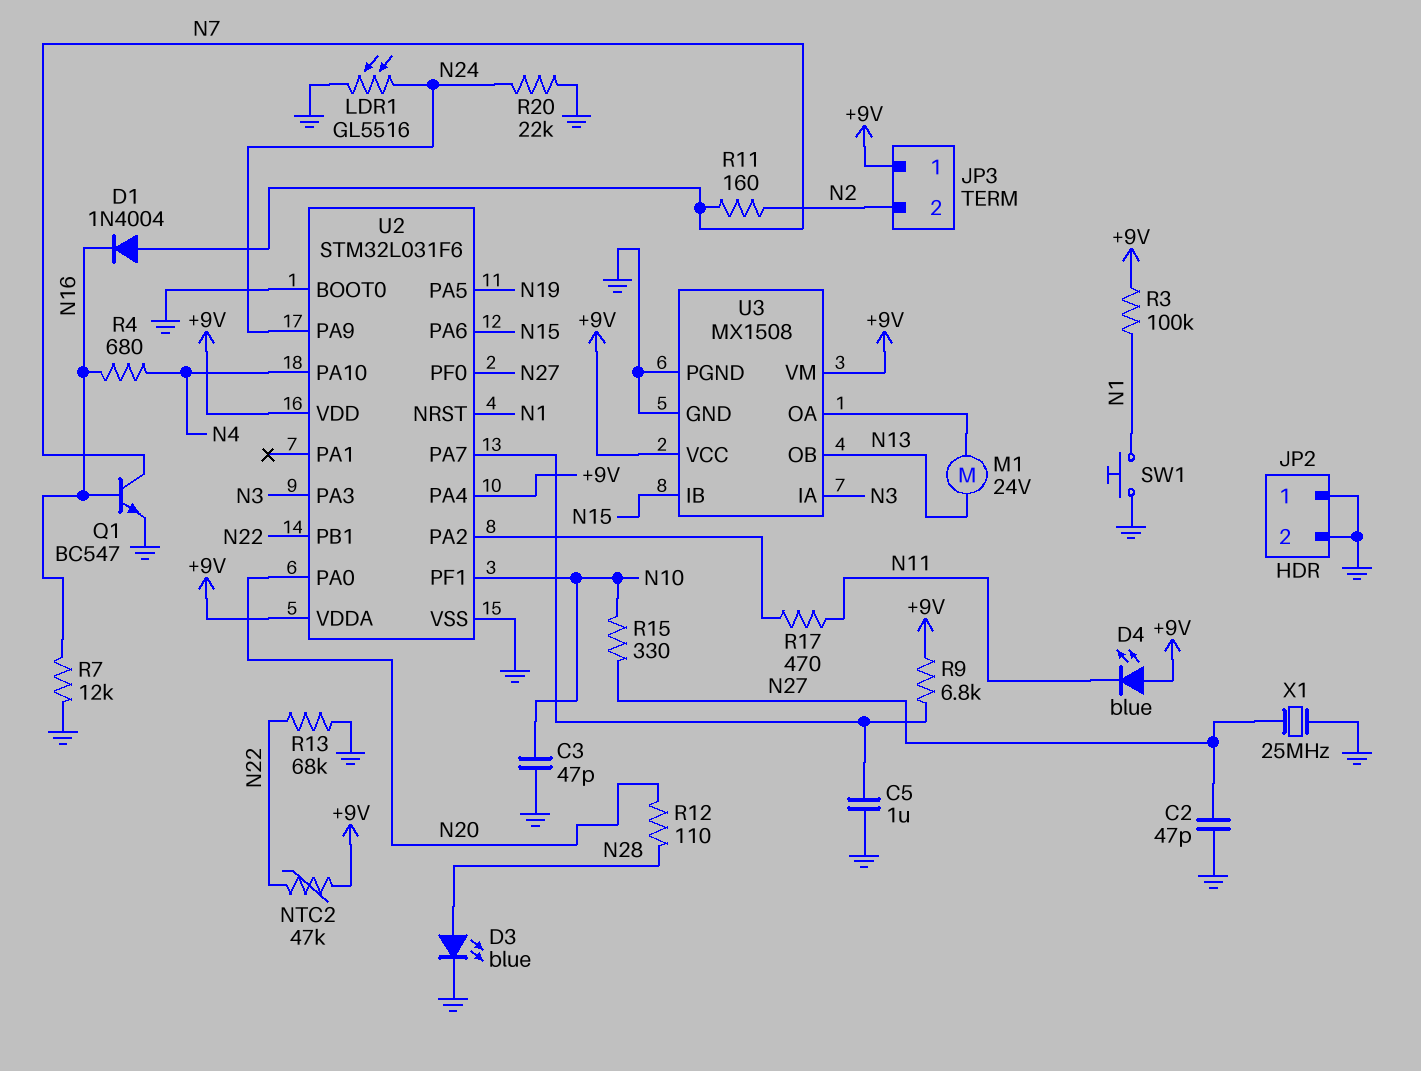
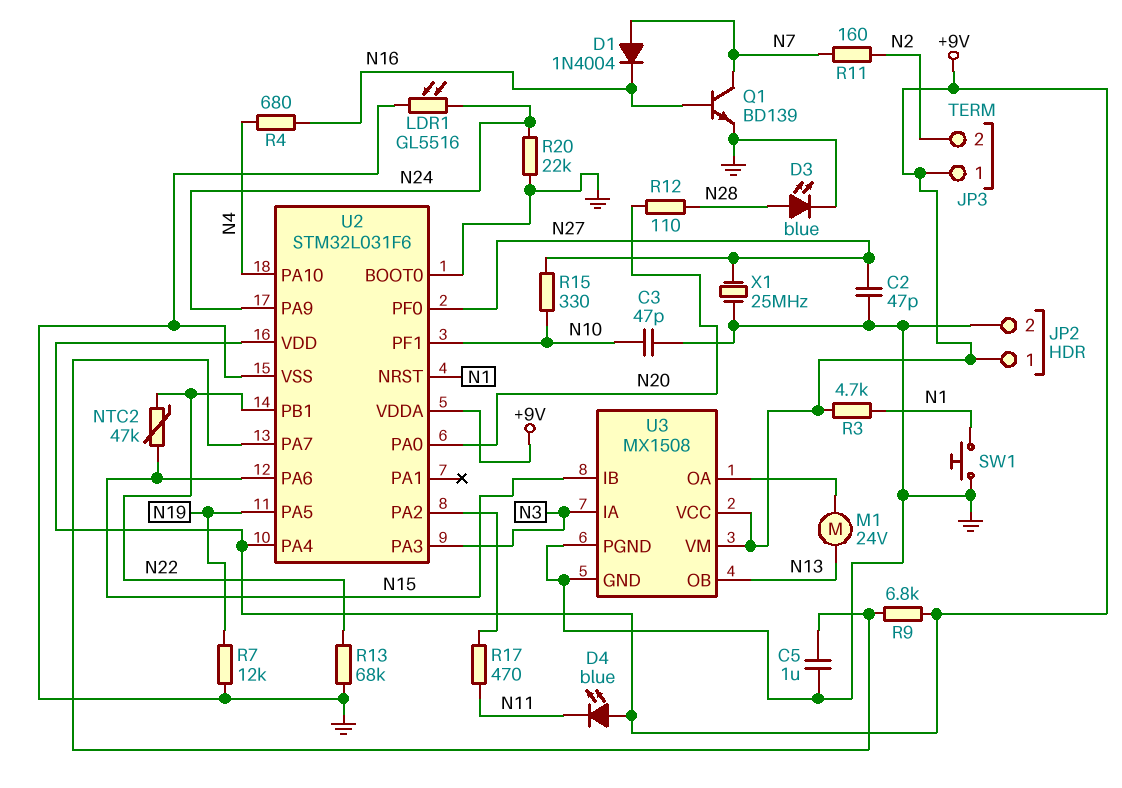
JP2 pin 1: GND -> +9V
NTC2: 47k (+9V, N22) -> 47k (N15, N22)
Q1: NPN BC547 (B N16, C N7, E GND) -> NPN BD139 (B N16, C N7, E GND)
R3: 100k (+9V, N1) -> 4.7k (+9V, N1)
R7: 12k (GND, N16) -> 12k (GND, N19)

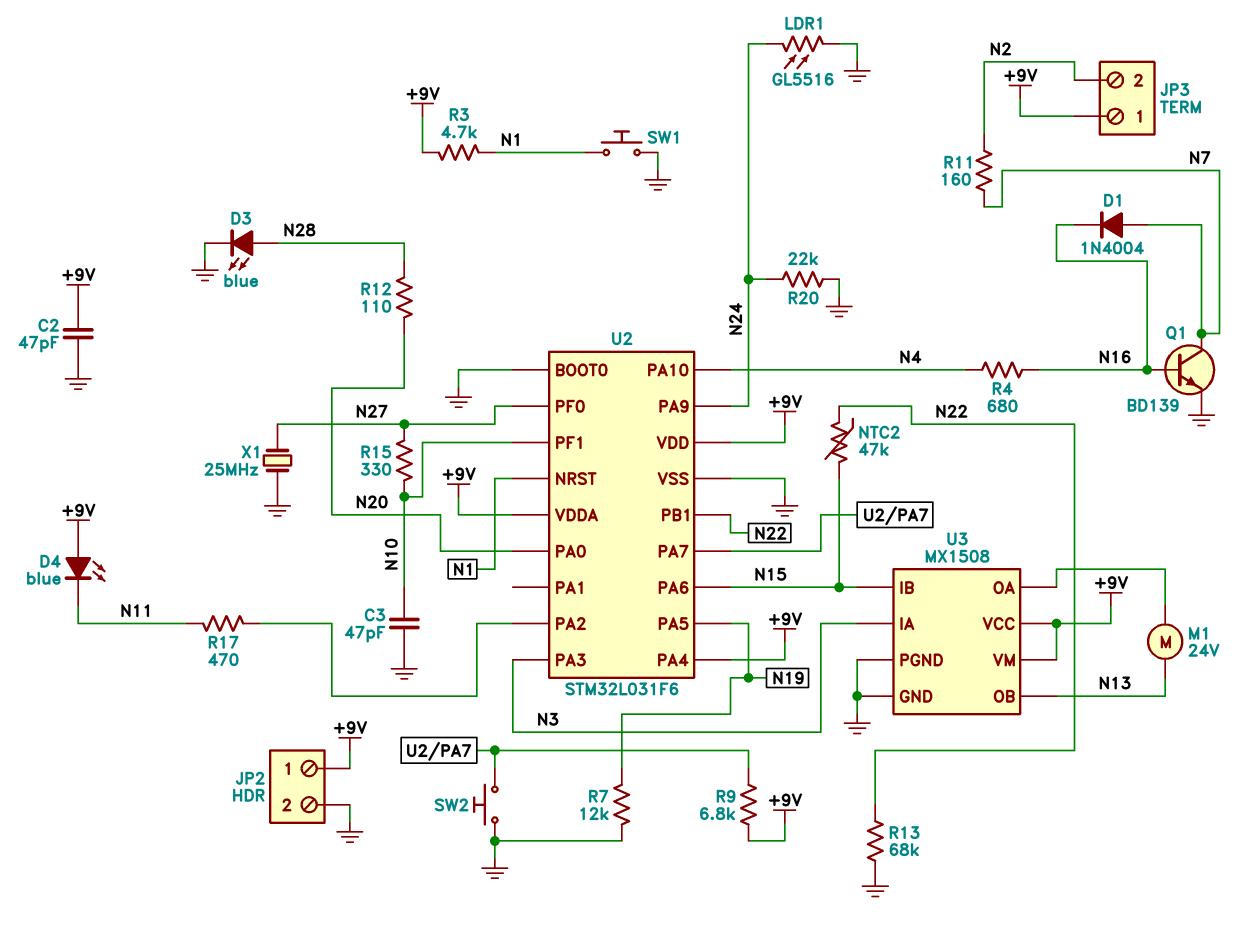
C2: 47pF (GND, N27) -> 47pF (+9V, GND)
C5: 1uF (GND, U2/PA7) -> none
SW2: none -> button (GND, U2/PA7)

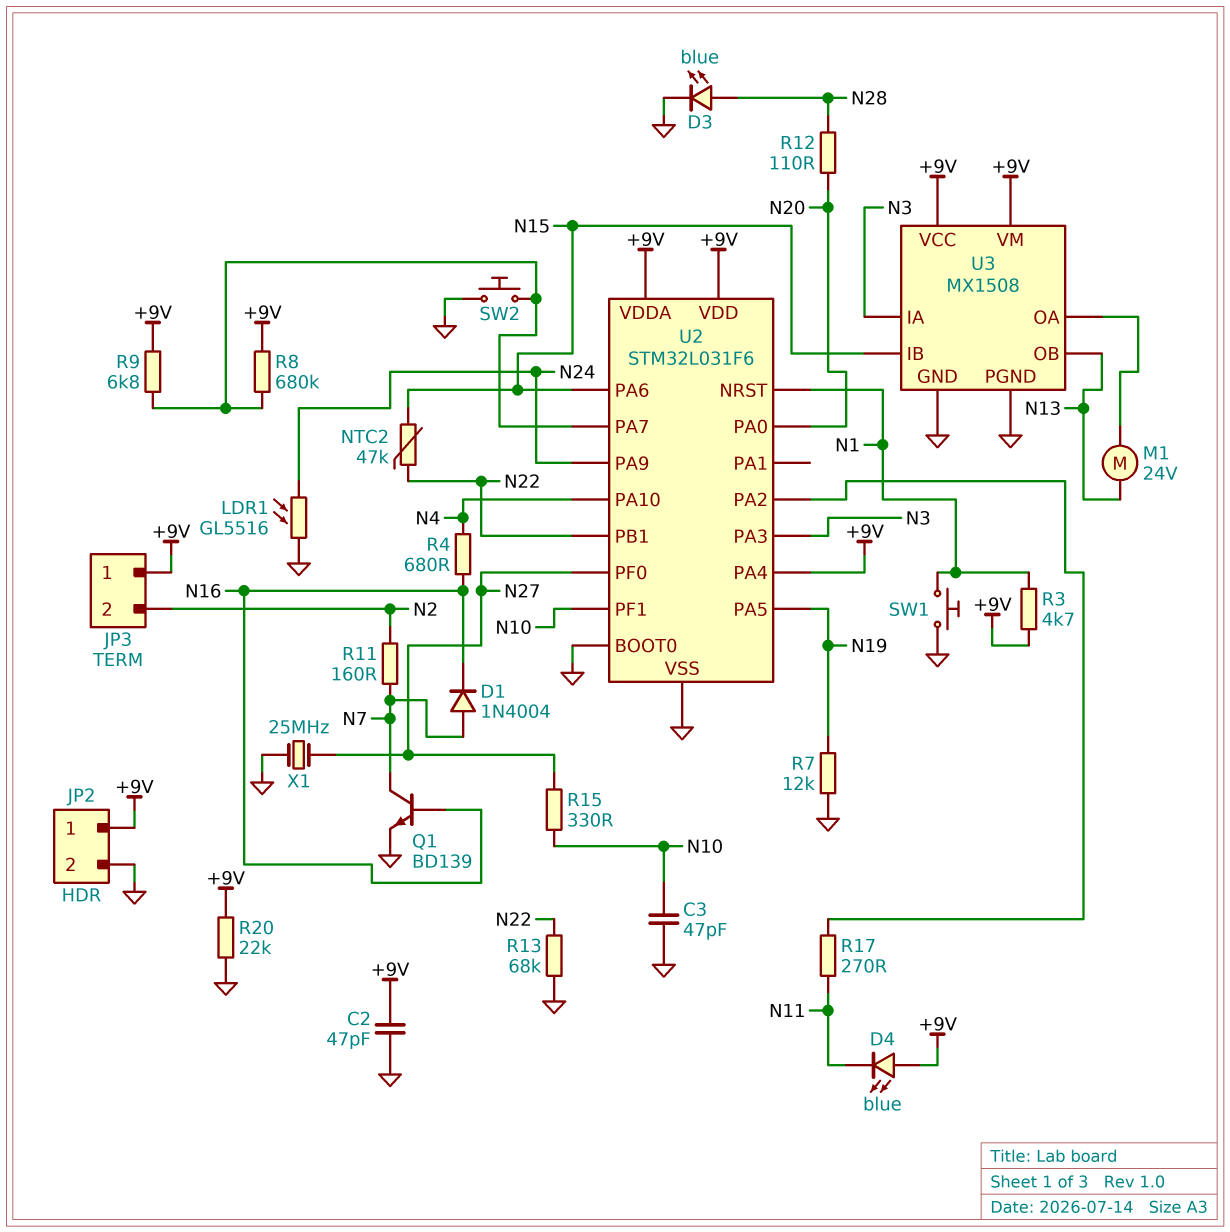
R8: none -> 680k (+9V, U2/PA7)
R17: 470 (N11, U2/PA2) -> 270 (N11, U2/PA2)
R20: 22k (GND, N24) -> 22k (+9V, GND)

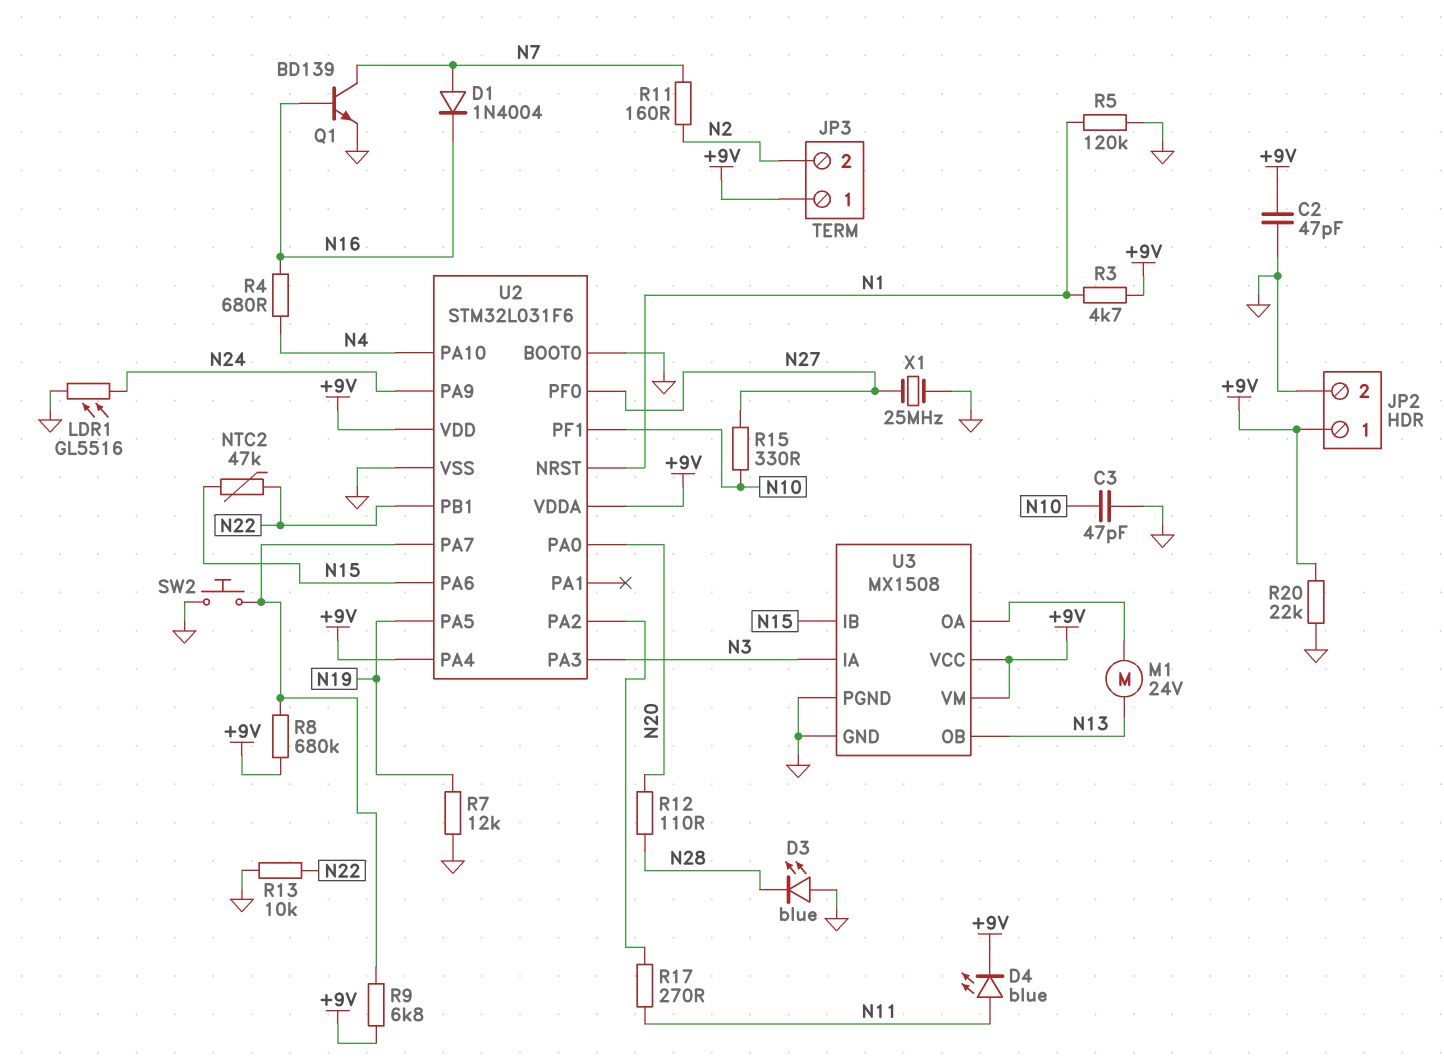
D3: LED blue (A N28, K GND) -> LED blue (A GND, K N28)
D4: LED blue (A +9V, K N11) -> LED blue (A N11, K +9V)
R5: none -> 120k (GND, N1)
R13: 68k (GND, N22) -> 10k (GND, N22)
SW1: button (GND, N1) -> none

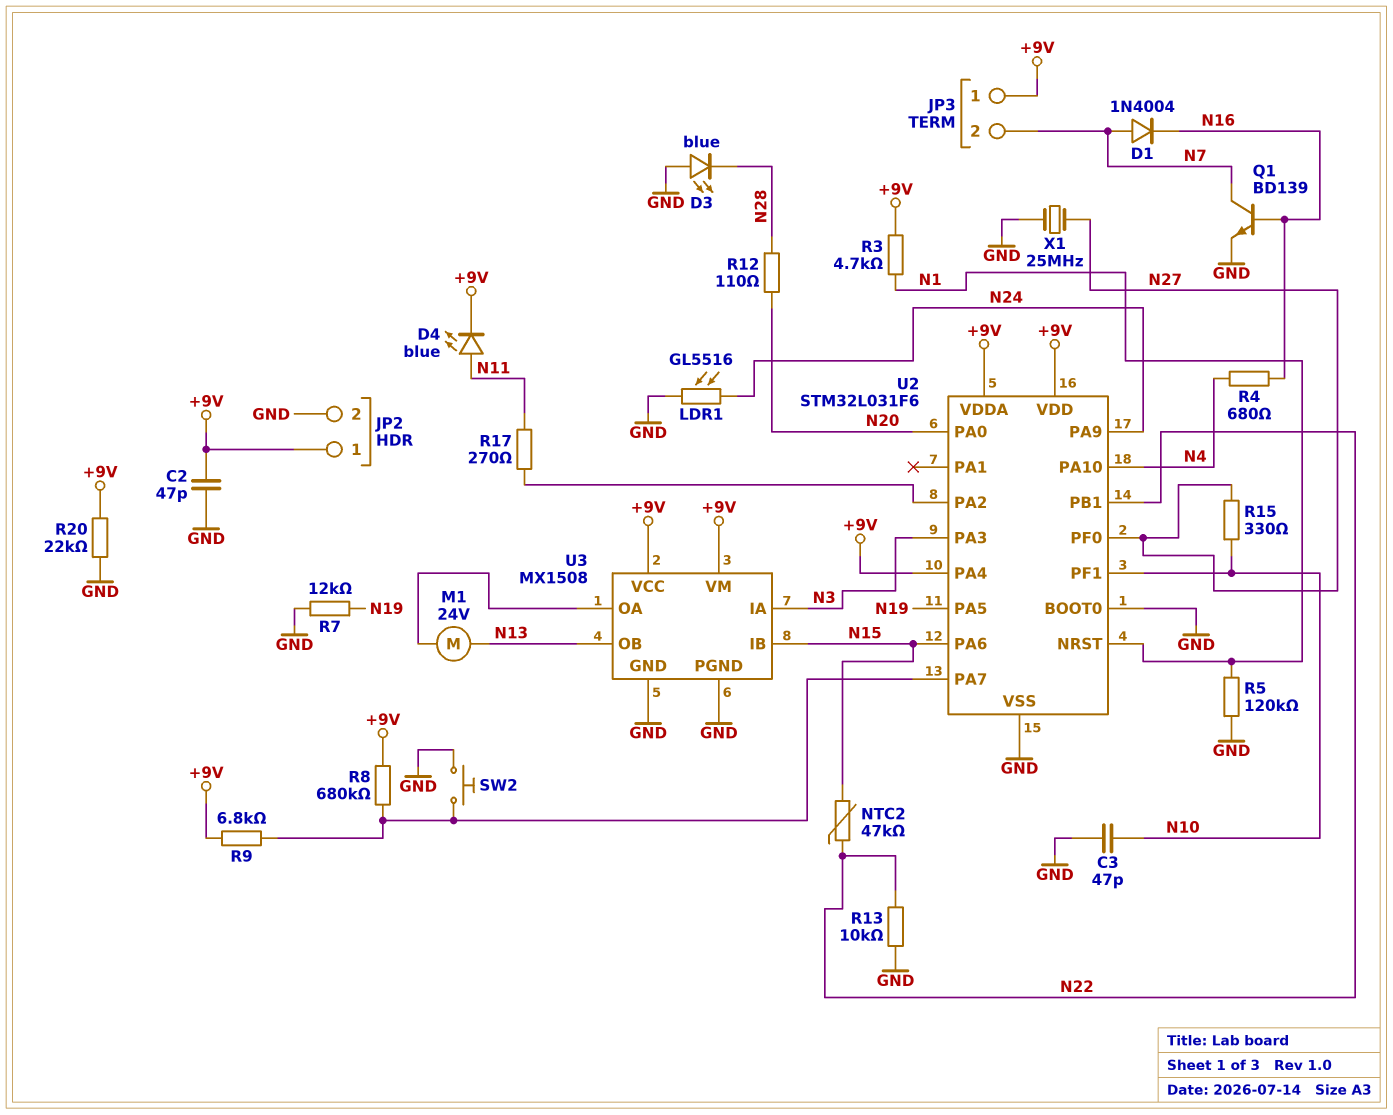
JP3 pin 2: N2 -> N7
R11: 160 (N2, N7) -> none

